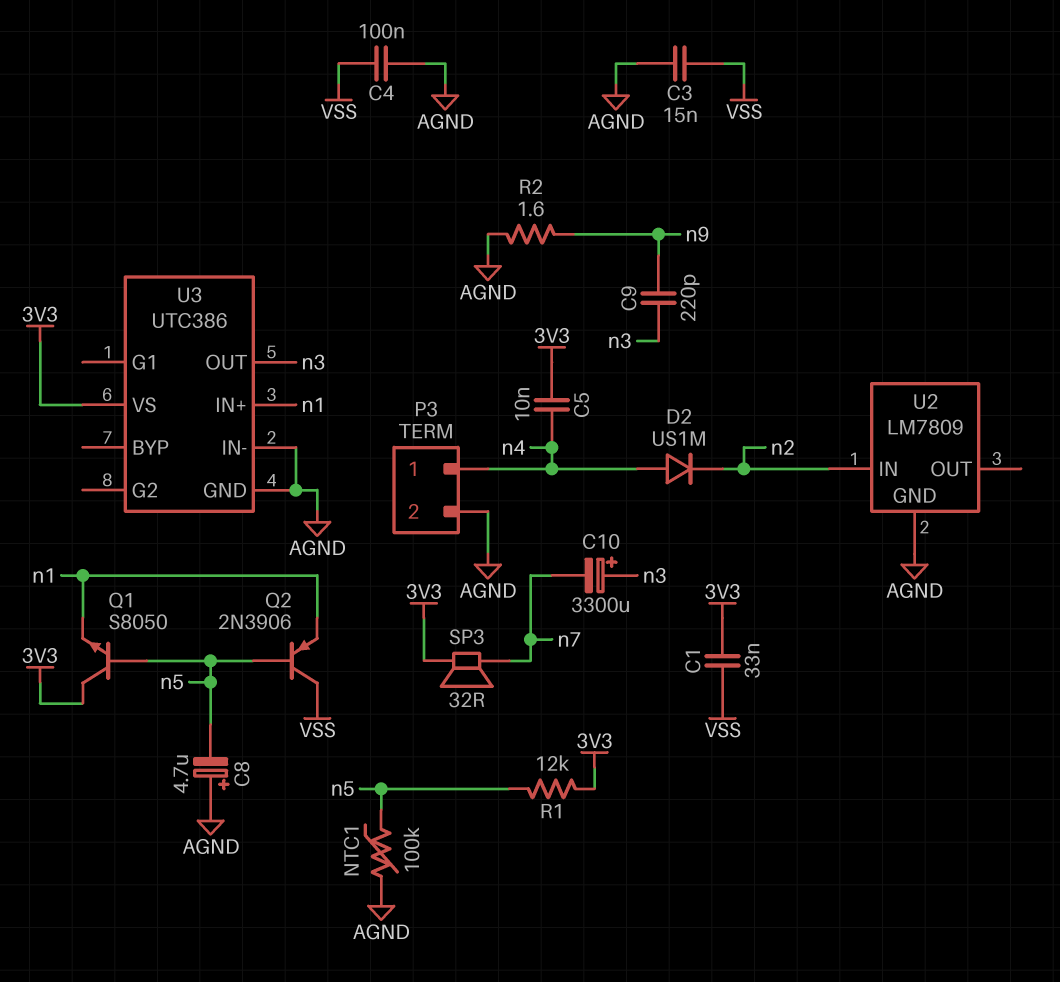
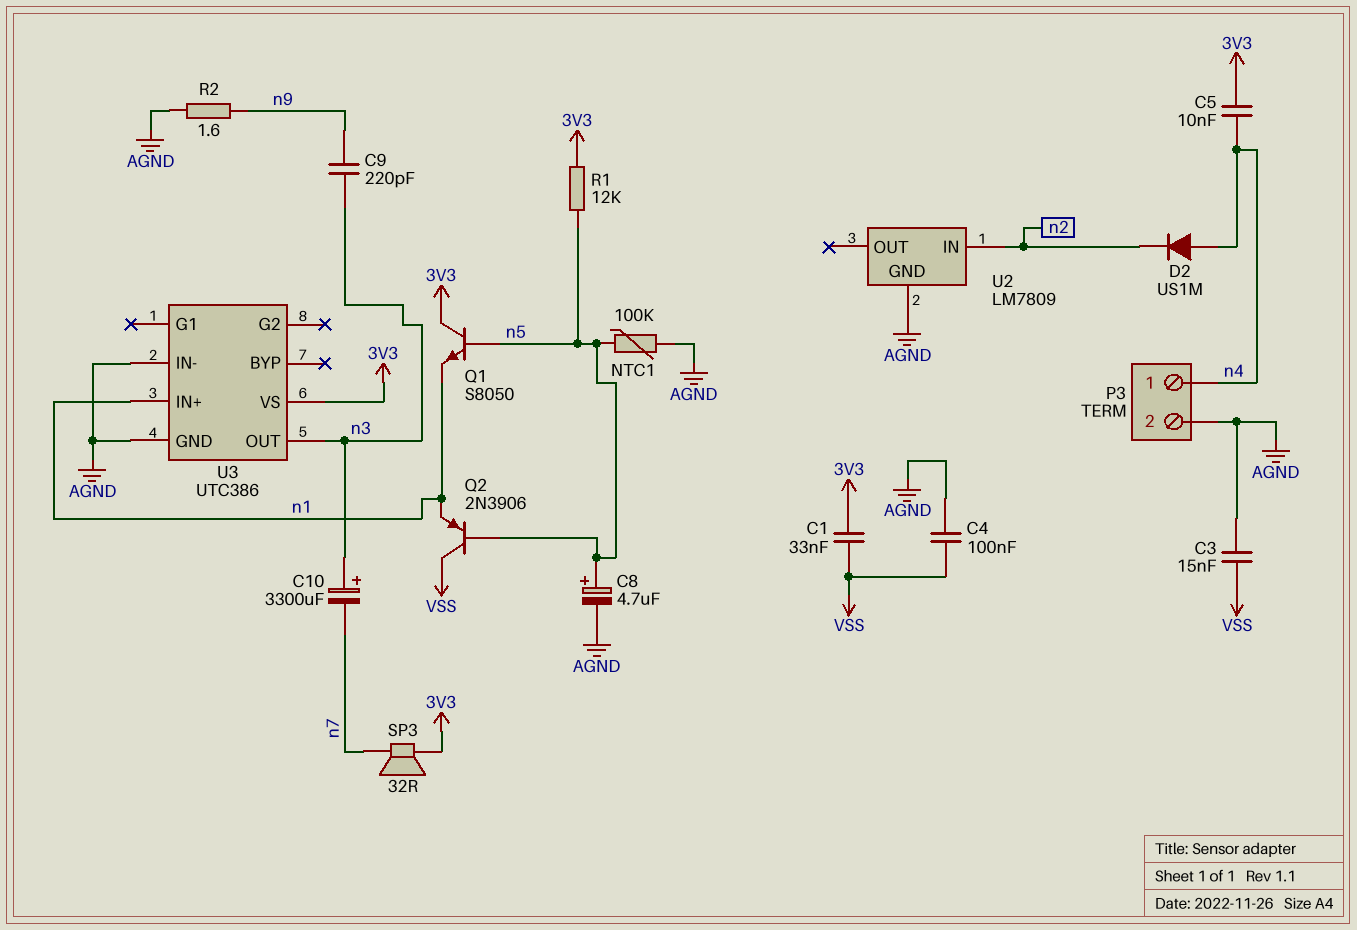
C8: 4.7uF (plus AGND, minus n5) -> 4.7uF (plus n5, minus AGND)

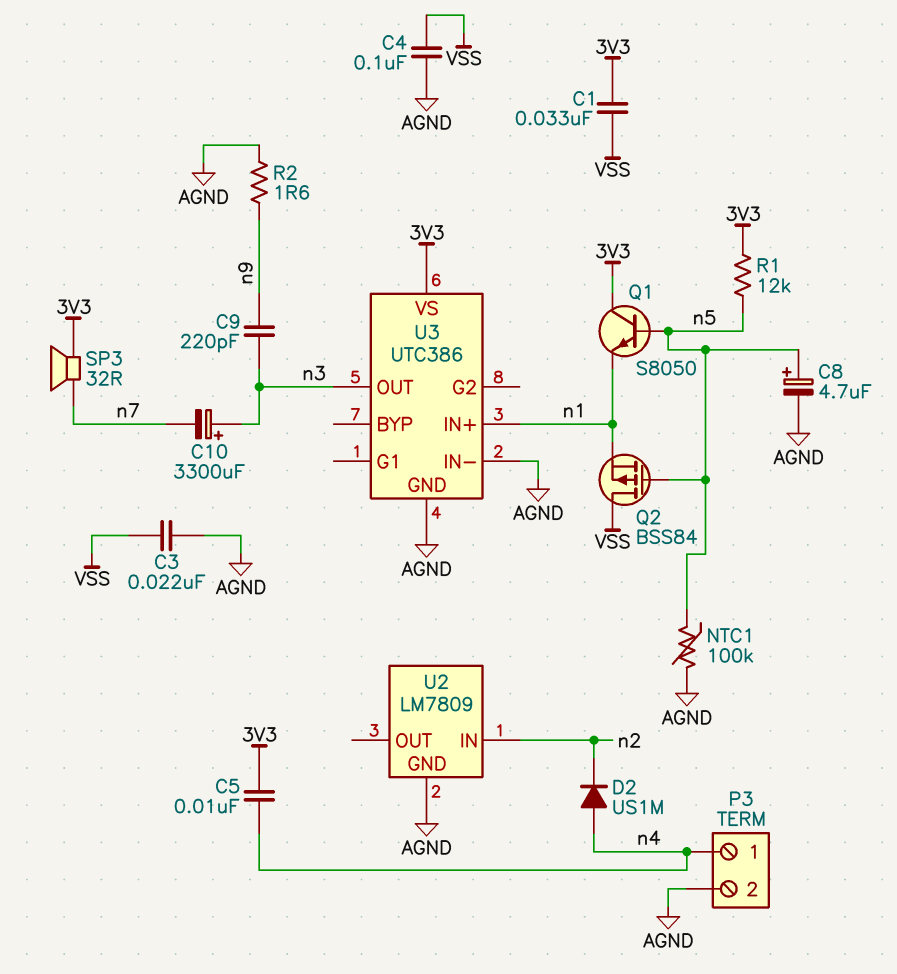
C3: 15nF (AGND, VSS) -> 22nF (AGND, VSS)
Q2: PNP 2N3906 (B n5, C VSS, E n1) -> PMOS BSS84 (G n5, D VSS, S n1)

